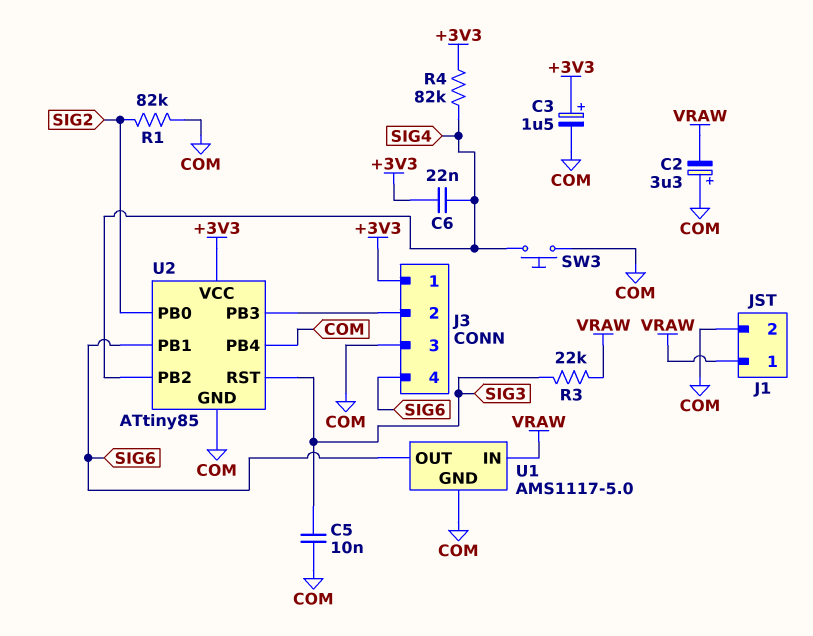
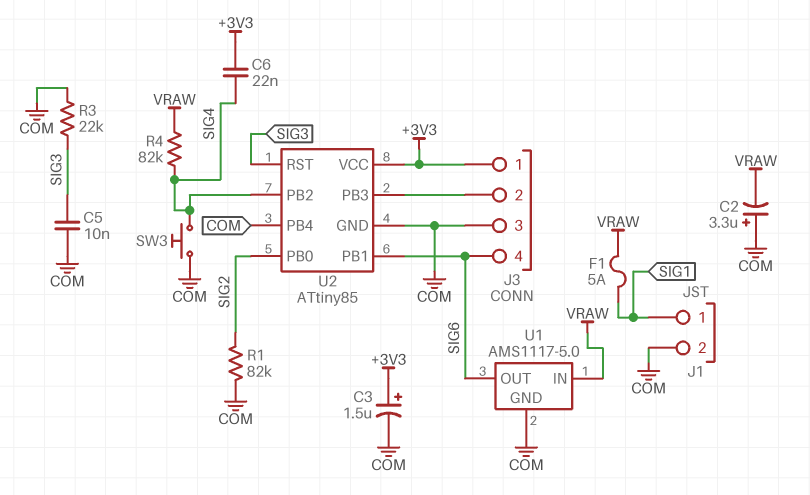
F1: none -> 5A (SIG1, VRAW)
J1 pin 1: VRAW -> SIG1
R3: 22k (SIG3, VRAW) -> 22k (COM, SIG3)
R4: 82k (+3V3, SIG4) -> 82k (SIG4, VRAW)

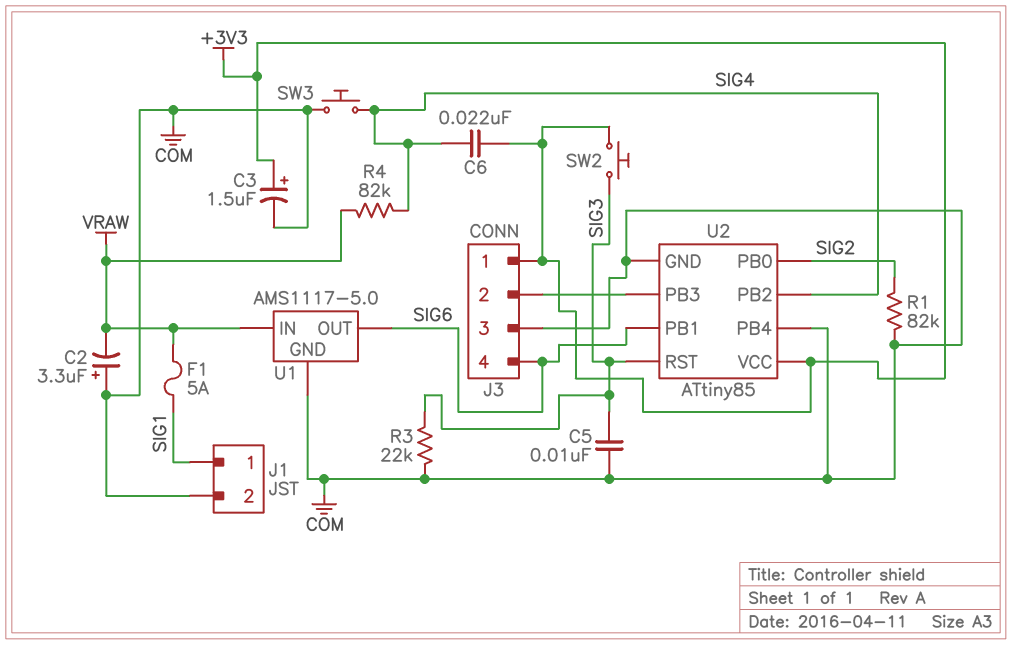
SW2: none -> button (+3V3, SIG3)

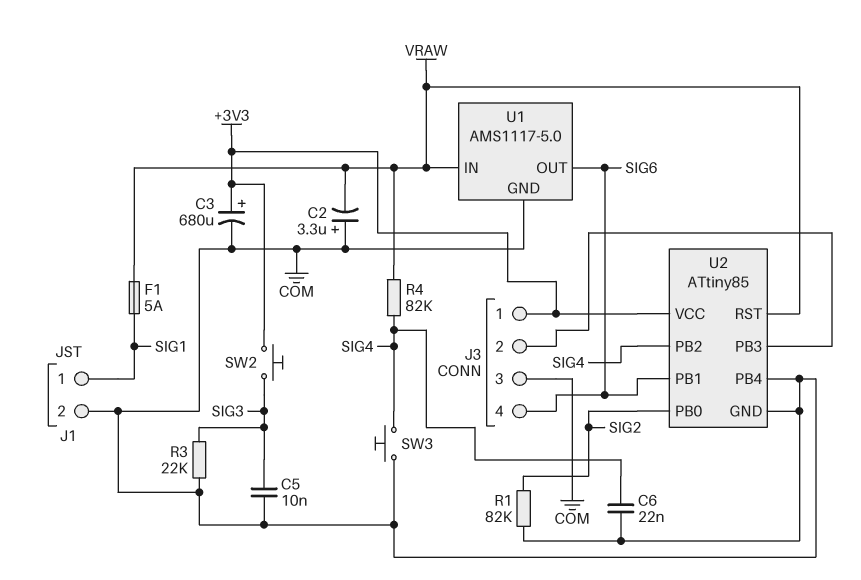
C3: 1.5uF (plus +3V3, minus COM) -> 680uF (plus +3V3, minus COM)
C6: 22nF (+3V3, SIG4) -> 22nF (COM, SIG4)
U2 pin RST: SIG3 -> VRAW

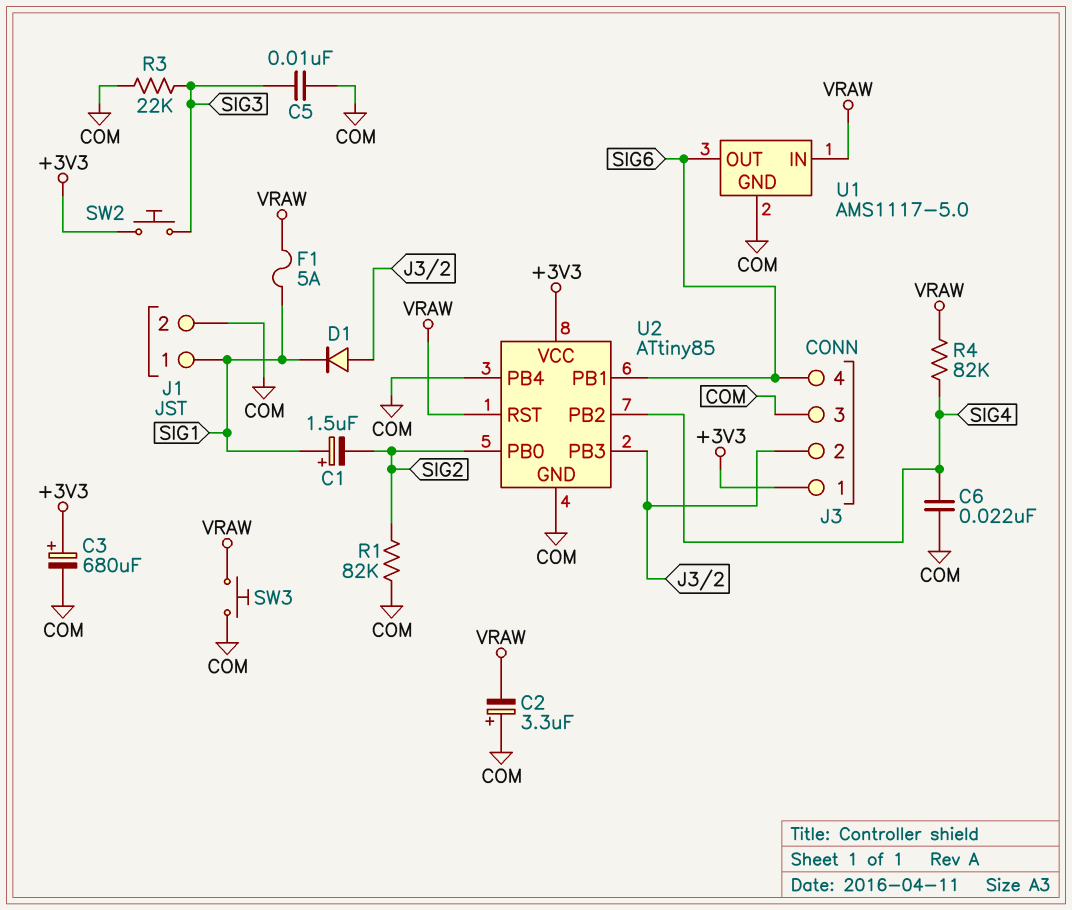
C1: none -> 1.5uF (plus SIG1, minus SIG2)
D1: none -> diode (A J3/2, K SIG1)
SW3: button (COM, SIG4) -> button (COM, VRAW)

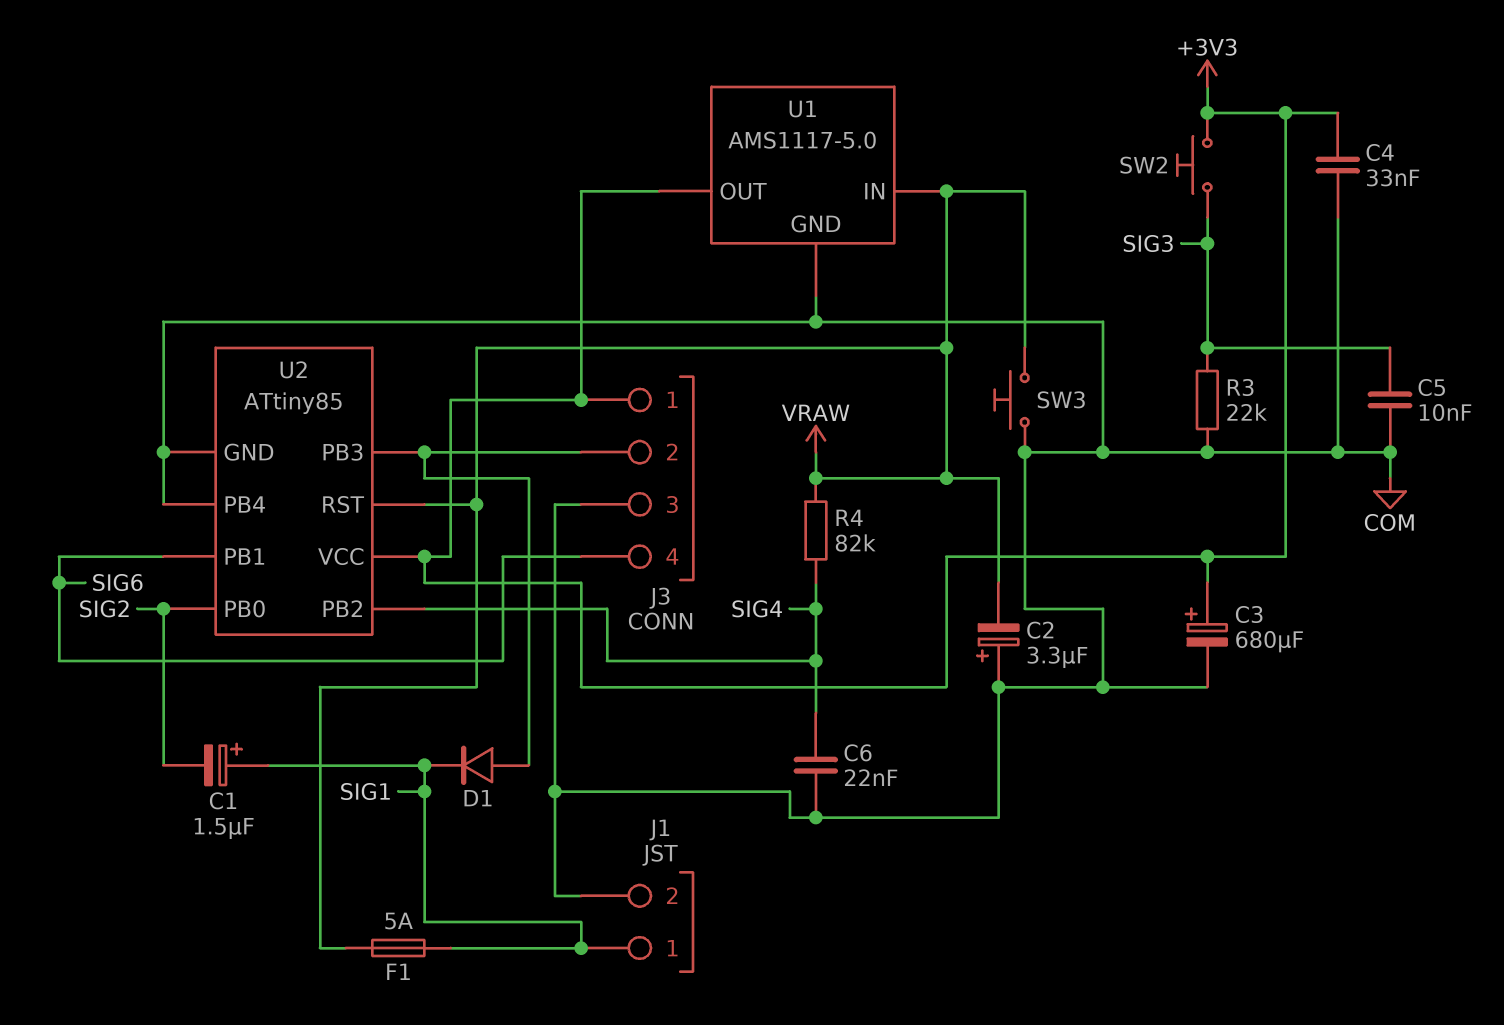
C4: none -> 33nF (+3V3, COM)
R1: 82k (COM, SIG2) -> none
U1 pin OUT: SIG6 -> +3V3

